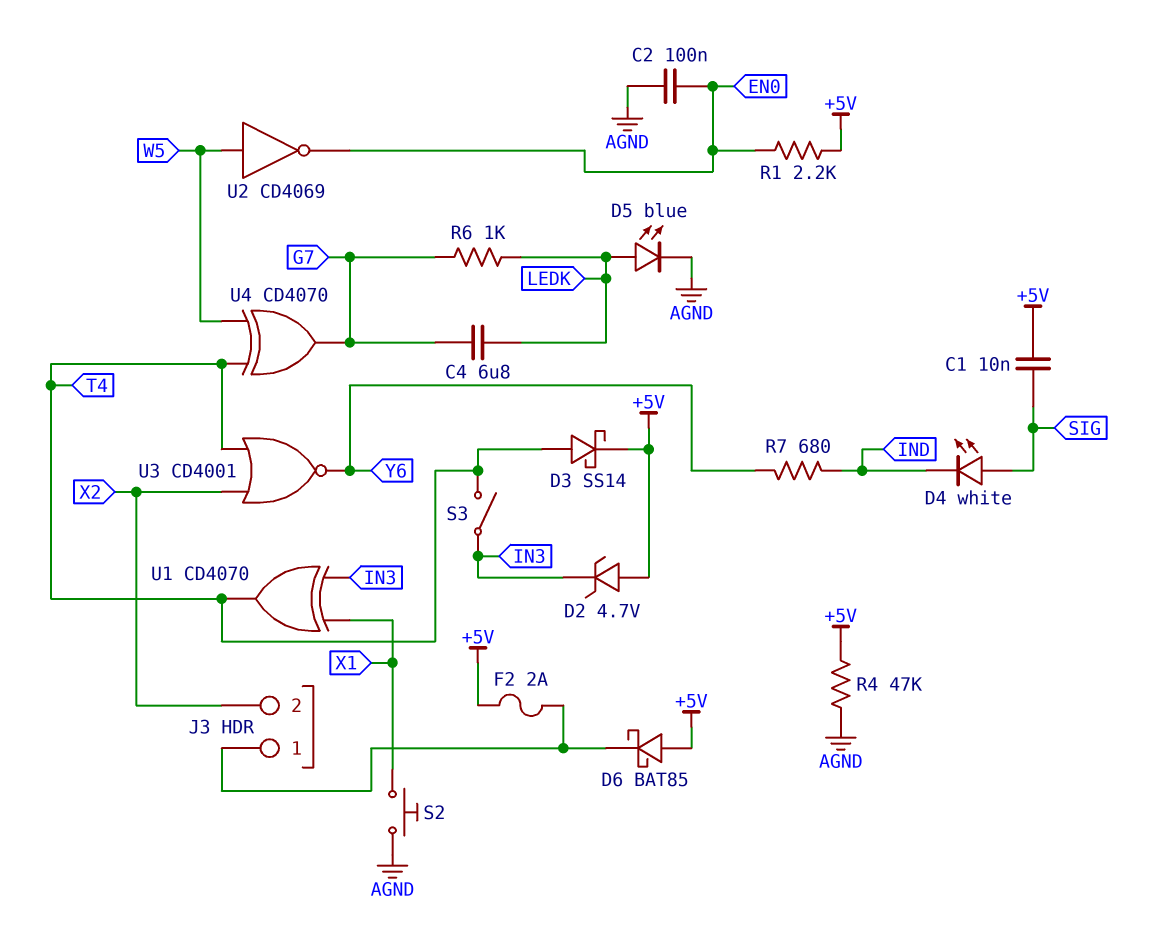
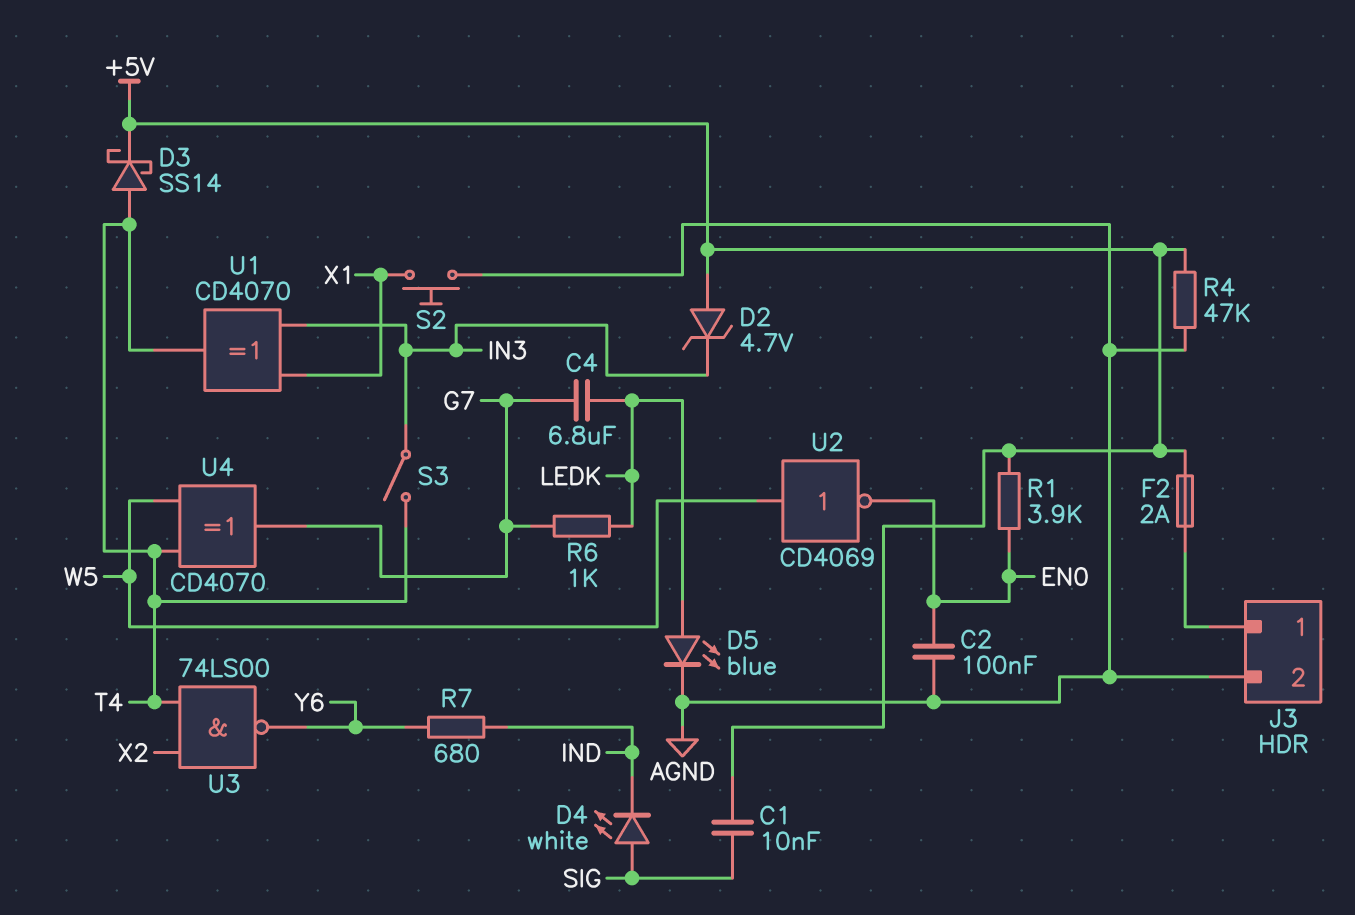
D6: schottky BAT85 (A +5V, K J3/1) -> none
J3 pin 2: X2 -> AGND
R1: 2.2k (+5V, EN0) -> 3.9k (+5V, EN0)
U3: NOR CD4001 (in T4, in X2, out Y6) -> NAND 74LS00 (in T4, in X2, out Y6)

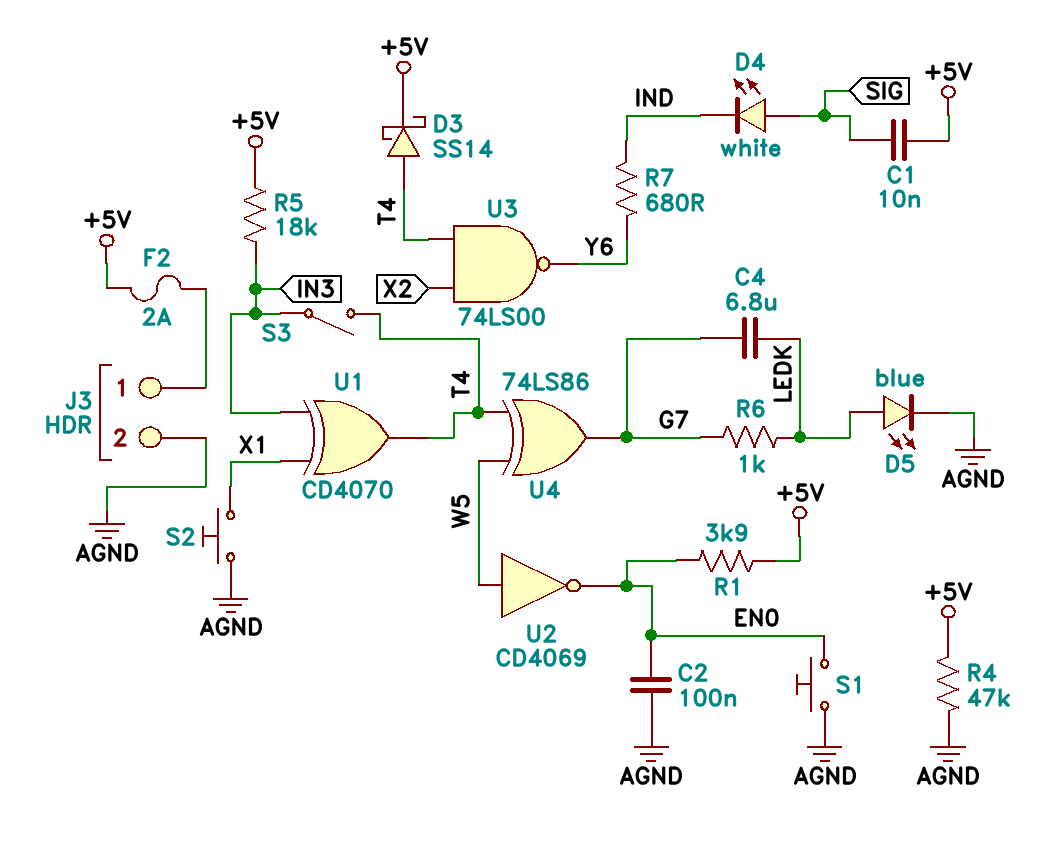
D2: zener 4.7V (A +5V, K IN3) -> none
R5: none -> 18k (+5V, IN3)
S1: none -> button (AGND, EN0)
U4: XOR CD4070 (in T4, in W5, out G7) -> XOR 74LS86 (in T4, in W5, out G7)

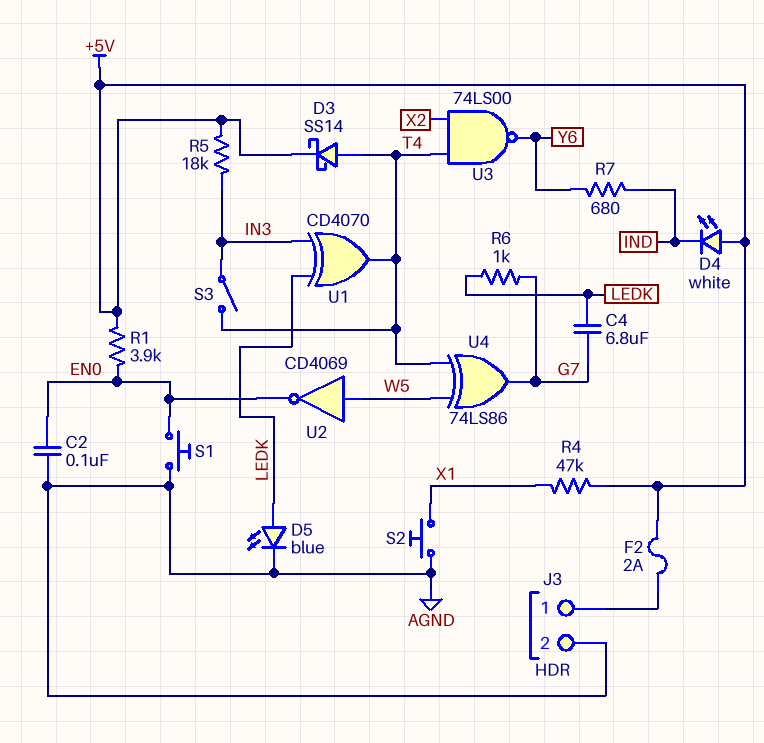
C1: 10nF (+5V, SIG) -> none
D4: LED white (A SIG, K IND) -> LED white (A +5V, K IND)
R4: 47k (+5V, AGND) -> 47k (+5V, X1)
U1: XOR CD4070 (in IN3, in X1, out T4) -> XOR CD4070 (in IN3, in LEDK, out T4)

